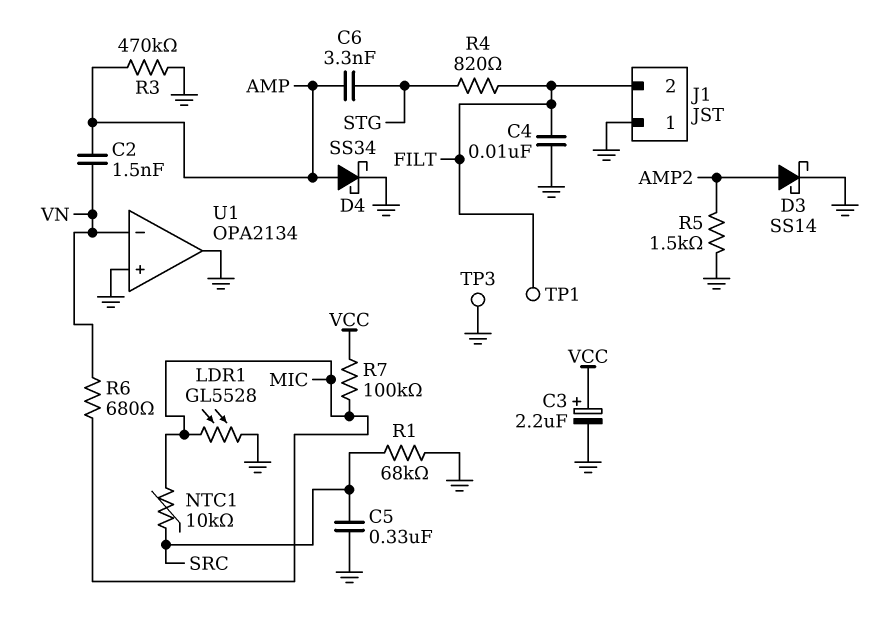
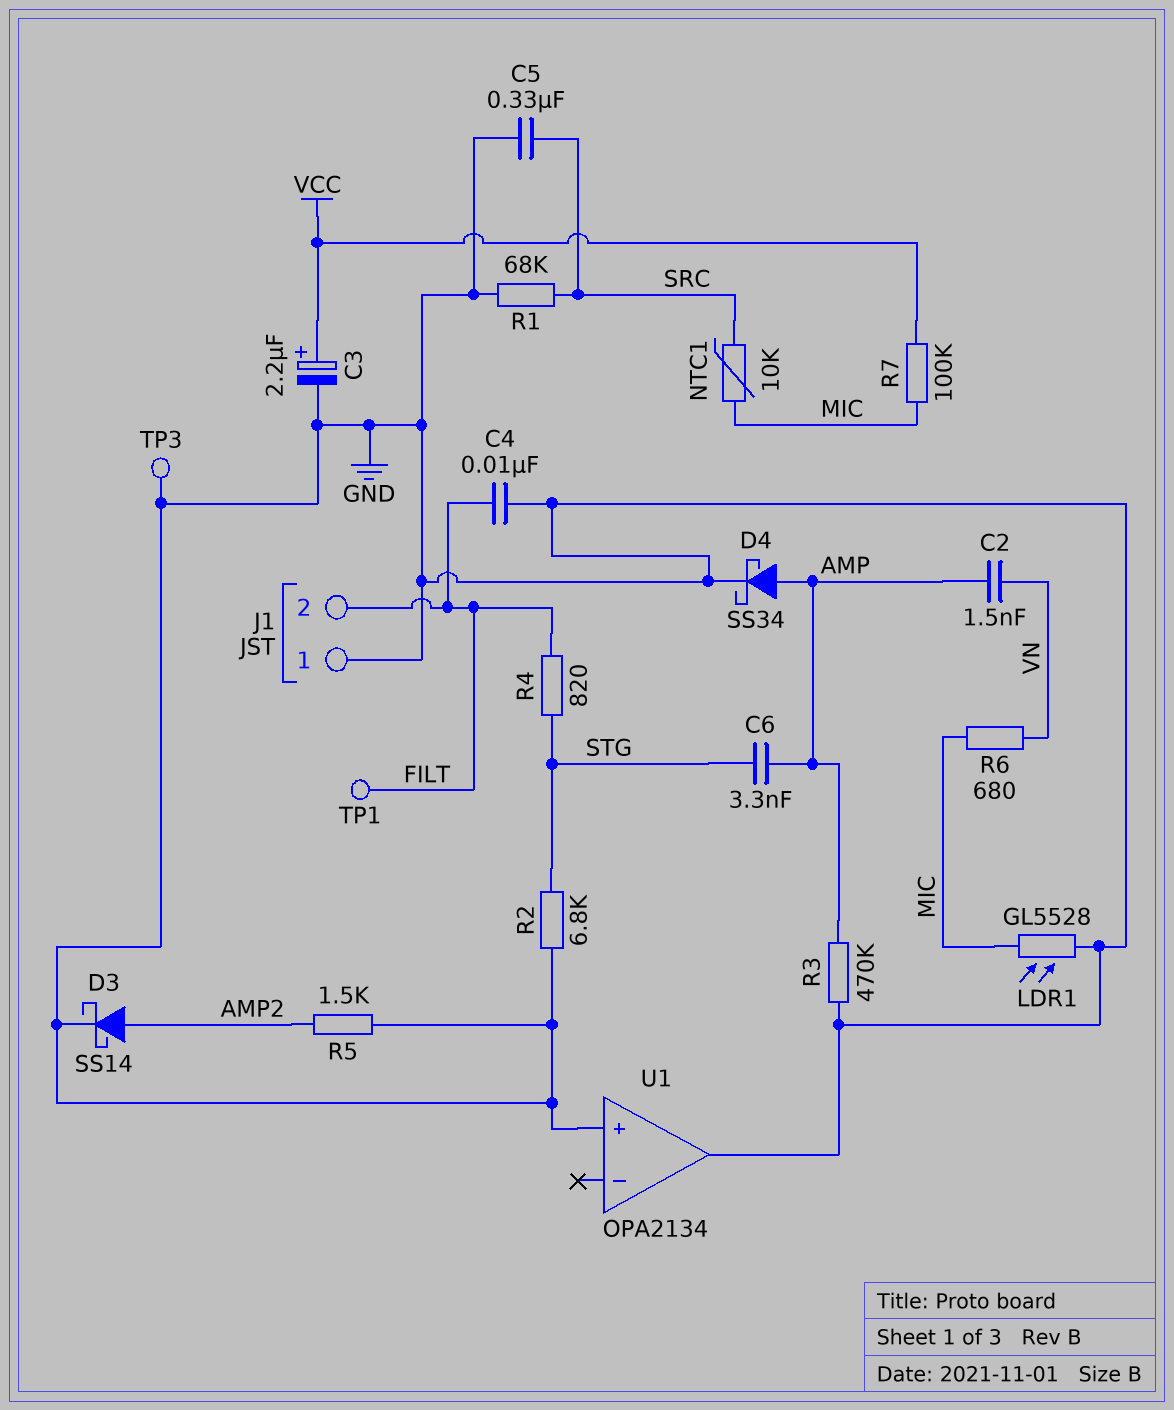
R2: none -> 6.8k (GND, STG)
U1 pin in-: VN -> none

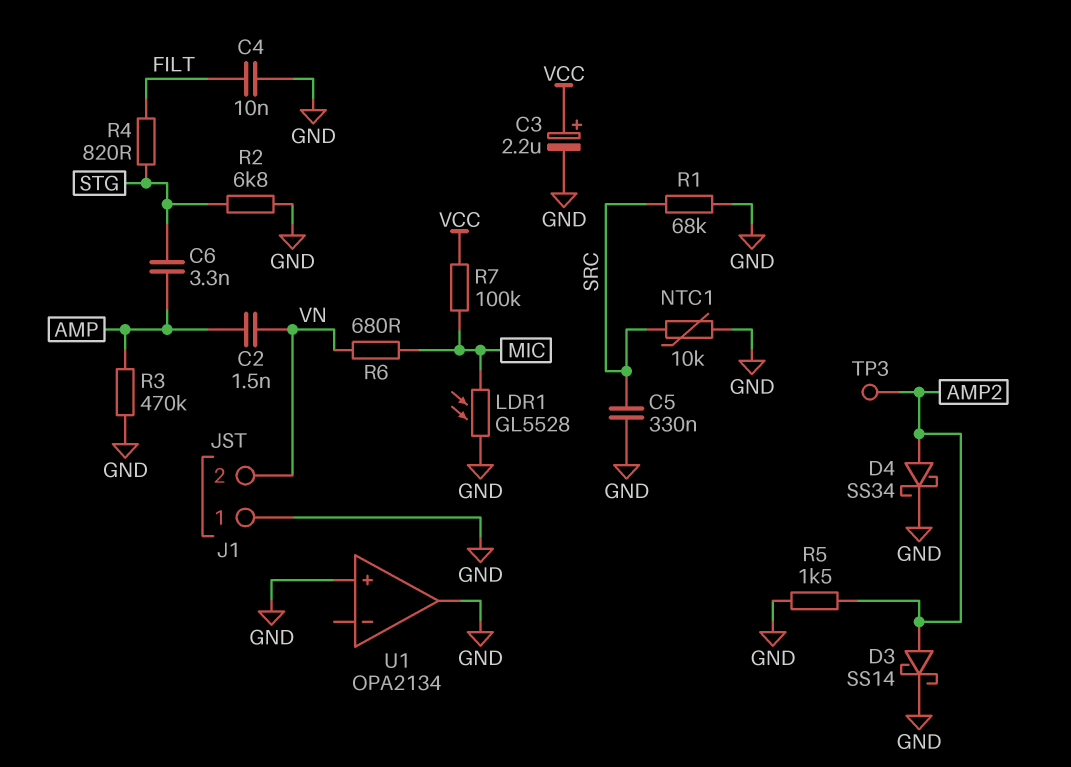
D4: schottky SS34 (A AMP, K GND) -> schottky SS34 (A AMP2, K GND)
J1 pin 2: FILT -> VN
NTC1: 10k (MIC, SRC) -> 10k (GND, SRC)
TP1: test point (FILT) -> none
TP3: test point (GND) -> test point (AMP2)

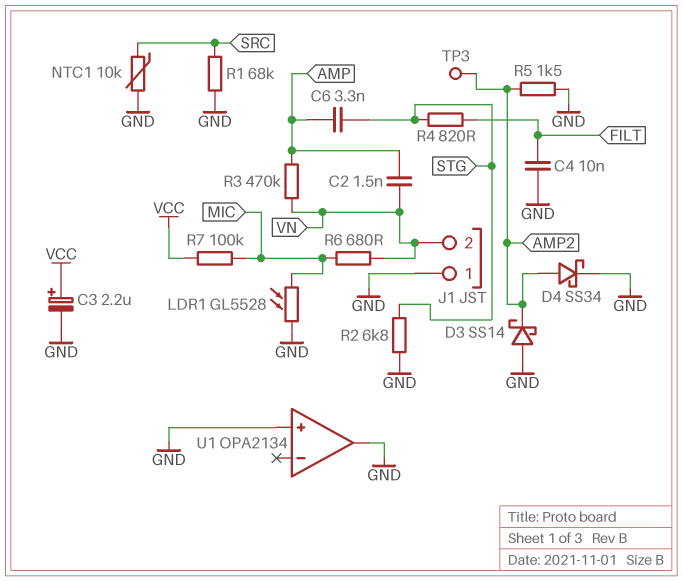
C5: 330nF (GND, SRC) -> none
D3: schottky SS14 (A AMP2, K GND) -> schottky SS14 (A GND, K AMP2)
R3: 470k (AMP, GND) -> 470k (AMP, VN)

